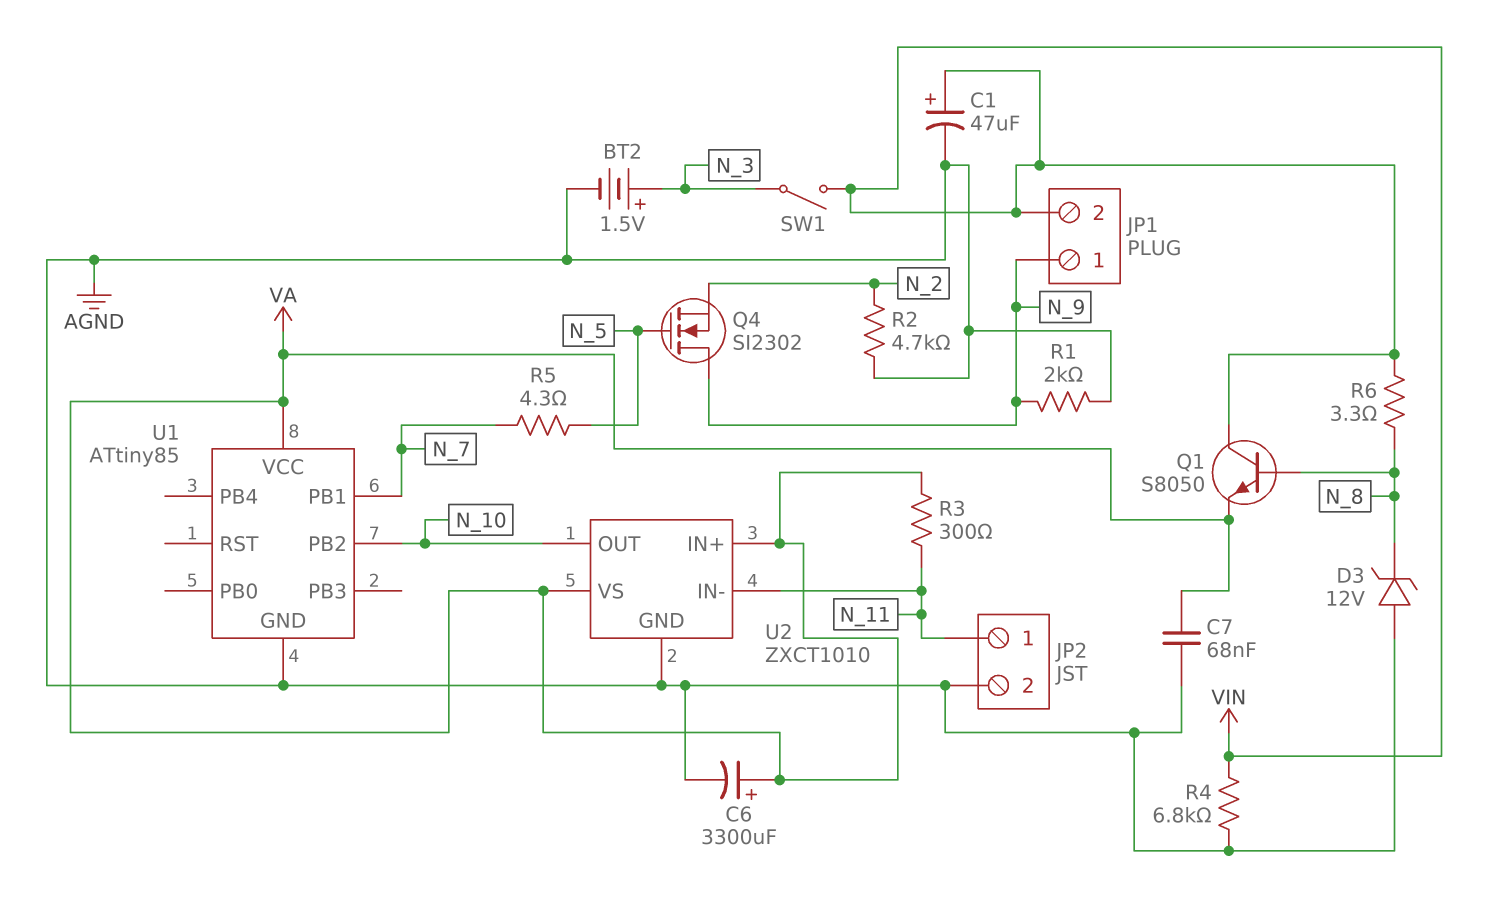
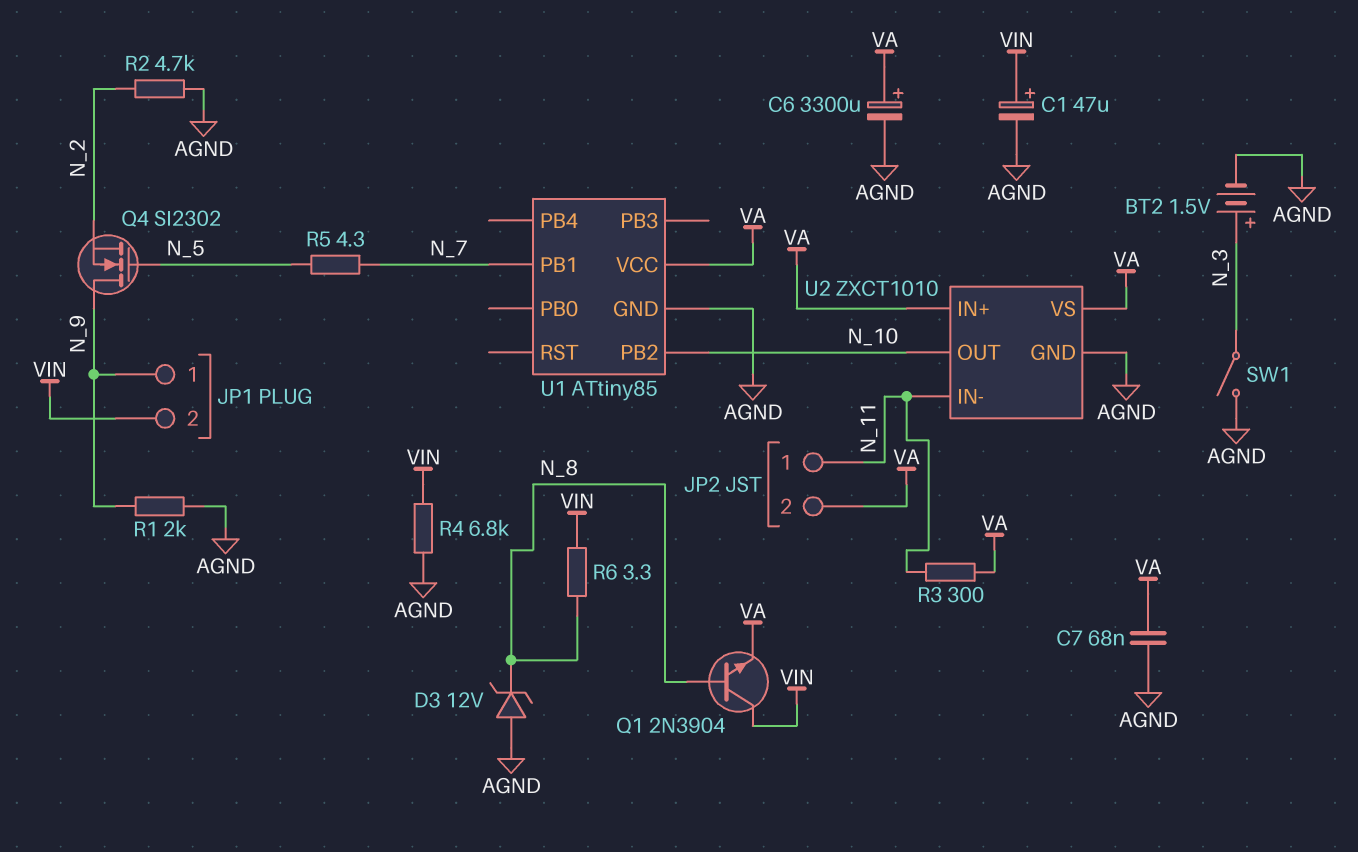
JP2 pin 2: AGND -> VA
Q1: NPN S8050 (B N_8, C VIN, E VA) -> NPN 2N3904 (B N_8, C VIN, E VA)
SW1: switch (N_3, VIN) -> switch (AGND, N_3)

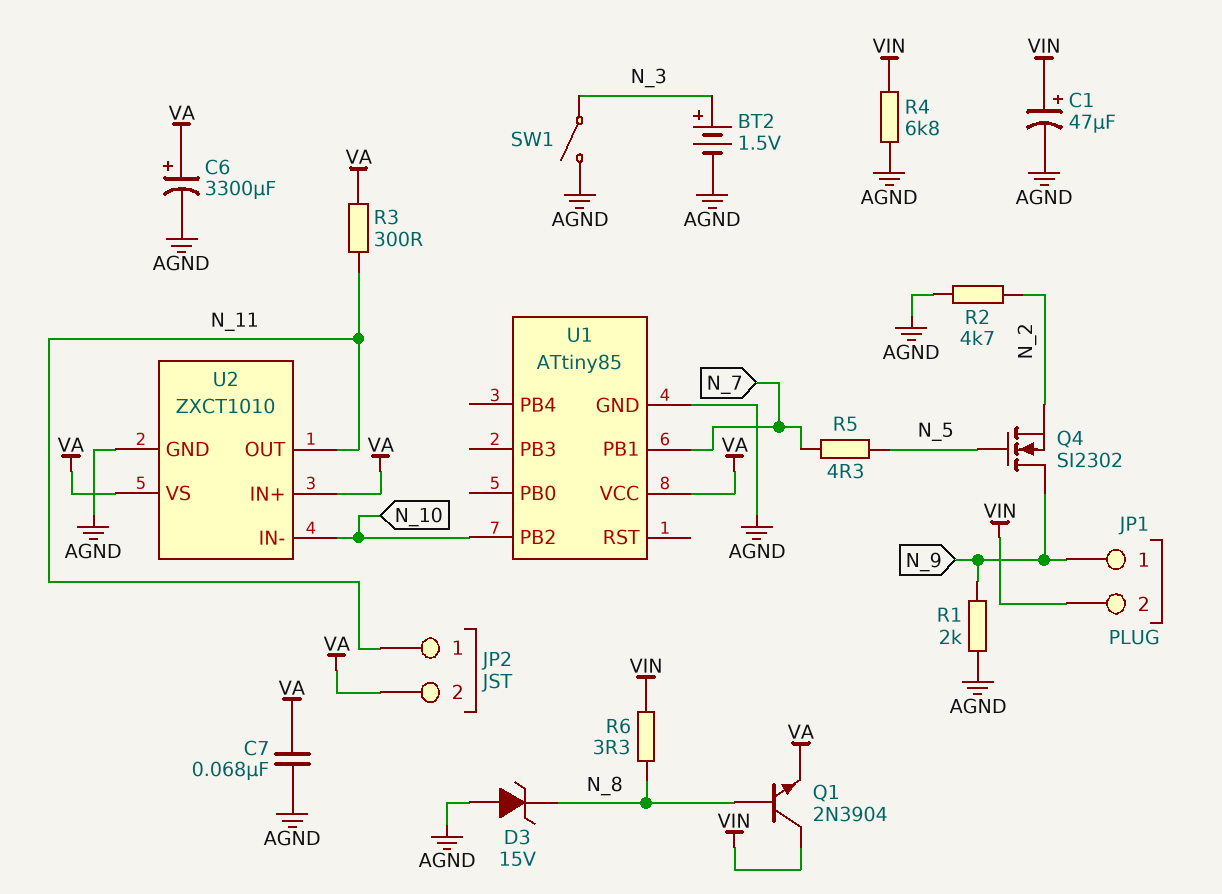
D3: zener 12V (A AGND, K N_8) -> zener 15V (A AGND, K N_8)
U2 pin IN-: N_11 -> N_10
U2 pin OUT: N_10 -> N_11

